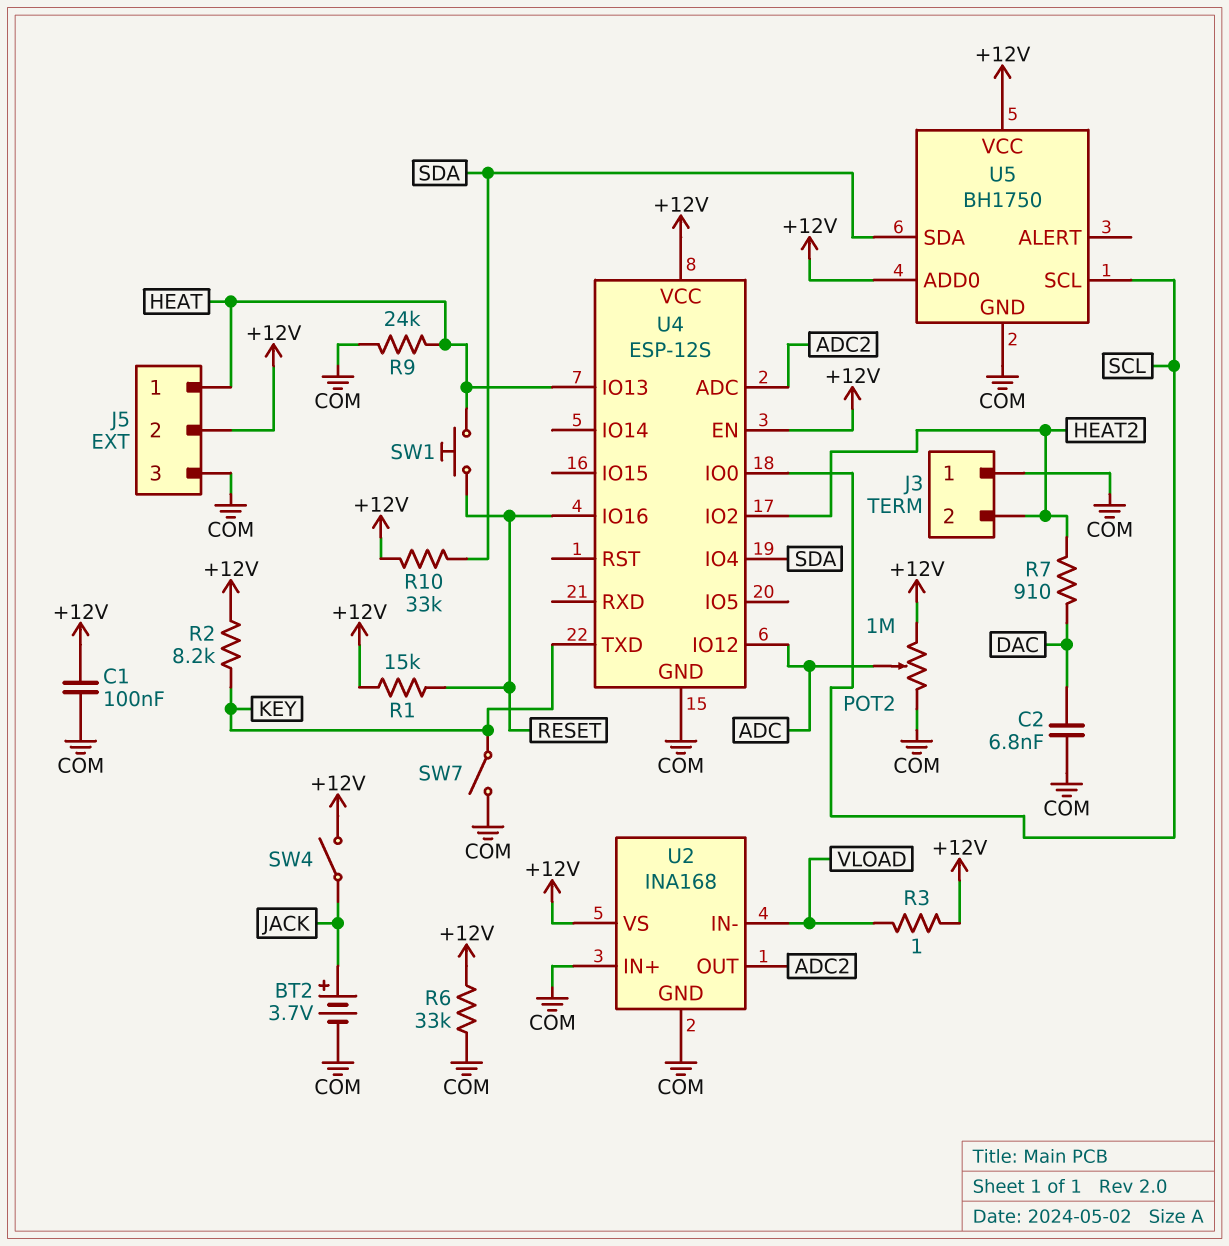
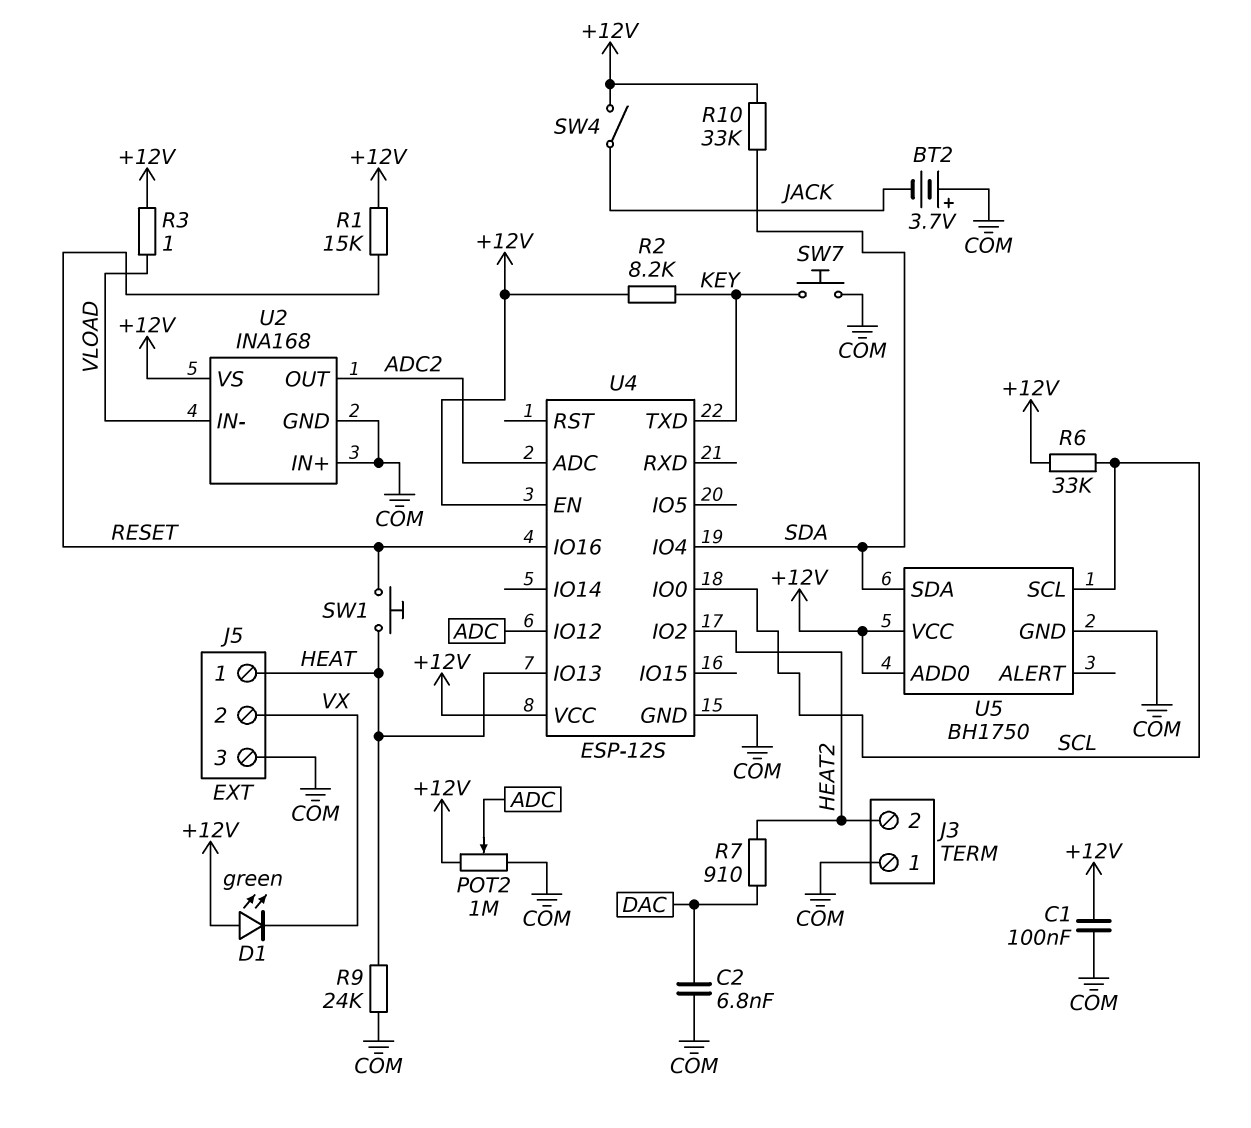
BT2: 3.7V (plus JACK, minus COM) -> 3.7V (plus COM, minus JACK)
D1: none -> LED green (A +12V, K VX)
J5 pin 2: +12V -> VX
R6: 33k (+12V, COM) -> 33k (+12V, SCL)
SW7: switch (COM, KEY) -> button (COM, KEY)

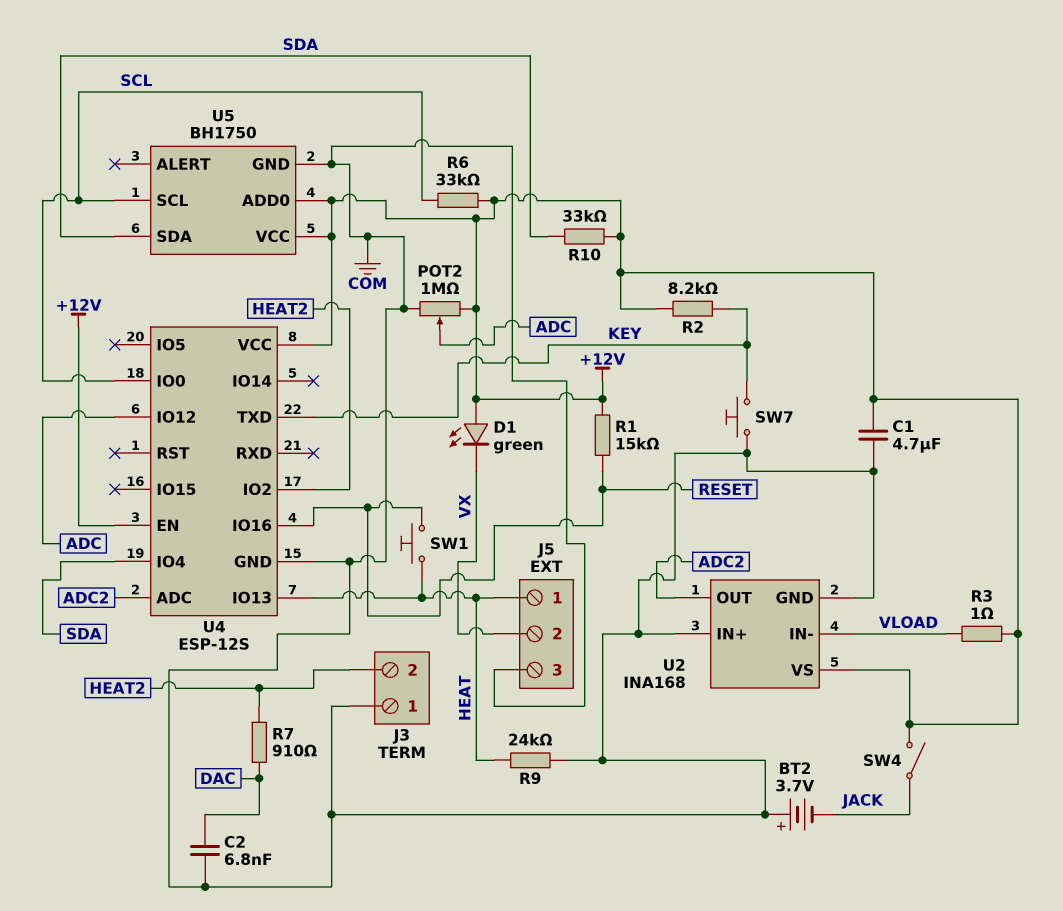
C1: 100nF (+12V, COM) -> 4.7uF (+12V, COM)

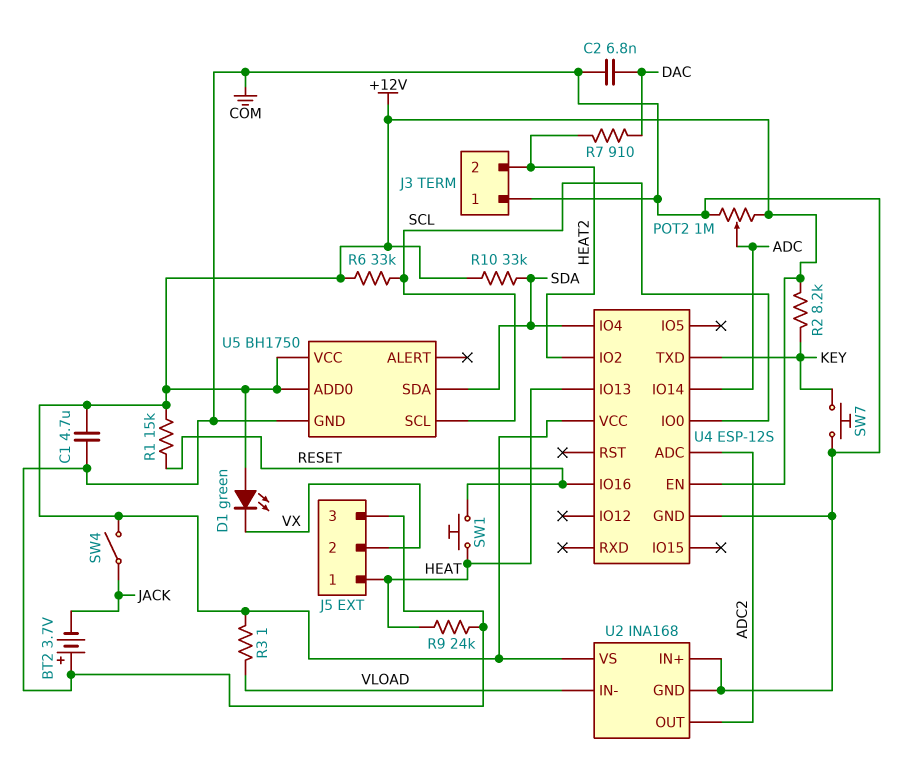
U4 pin IO12: ADC -> none
U4 pin IO14: none -> ADC

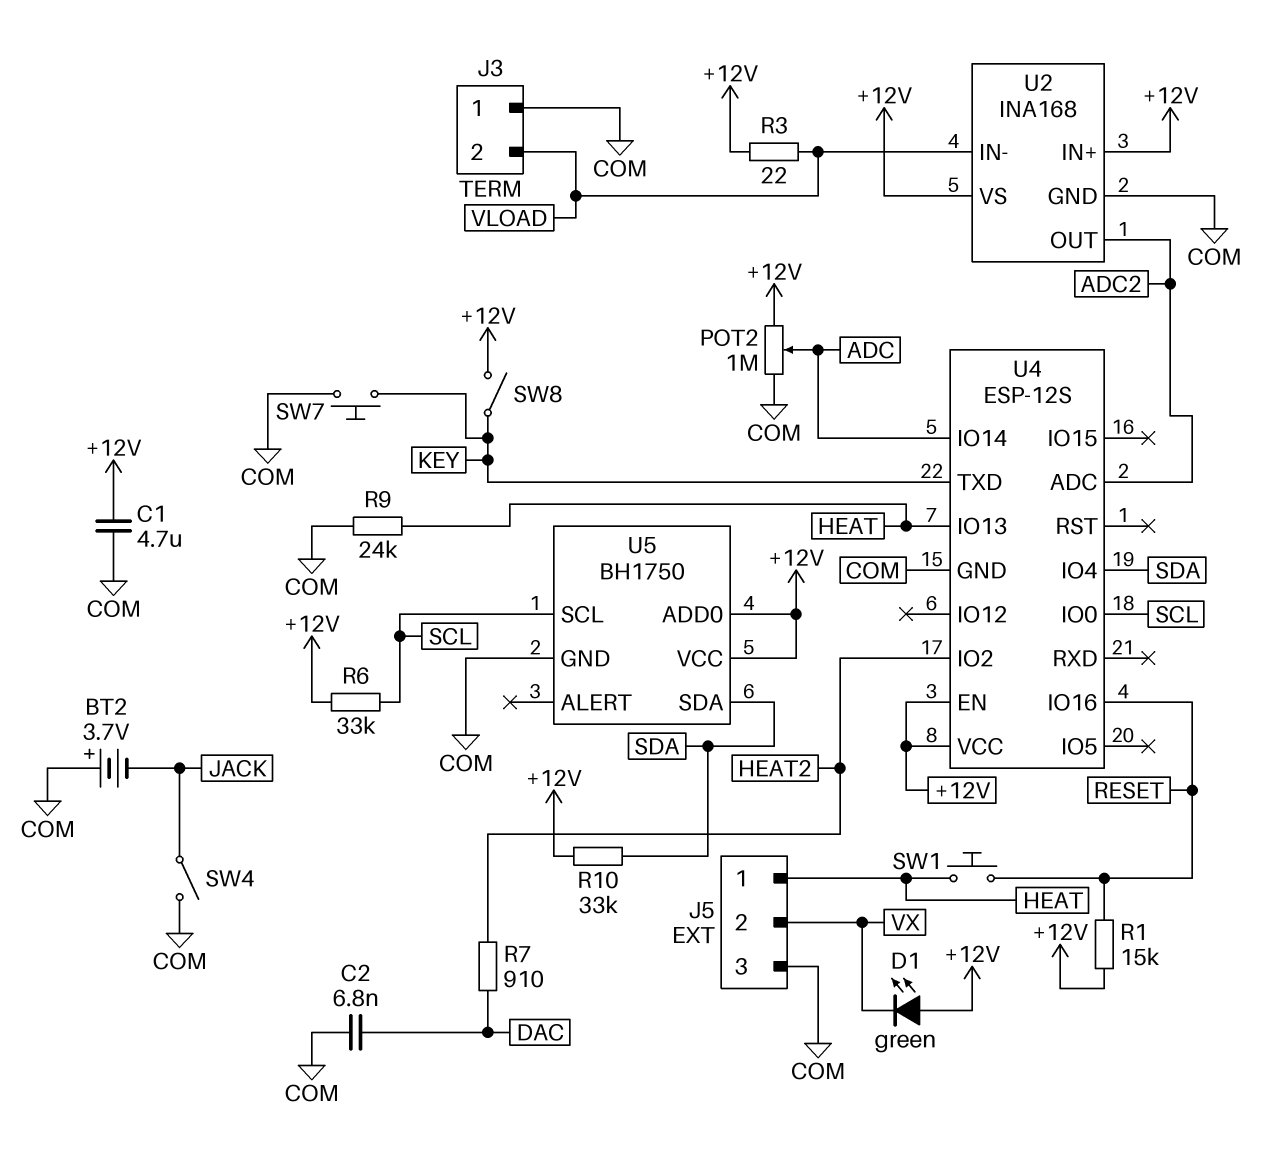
J3 pin 2: HEAT2 -> VLOAD
R2: 8.2k (+12V, KEY) -> none
R3: 1 (+12V, VLOAD) -> 22 (+12V, VLOAD)
SW4: switch (+12V, JACK) -> switch (COM, JACK)
SW8: none -> switch (+12V, KEY)
U2 pin IN+: COM -> +12V

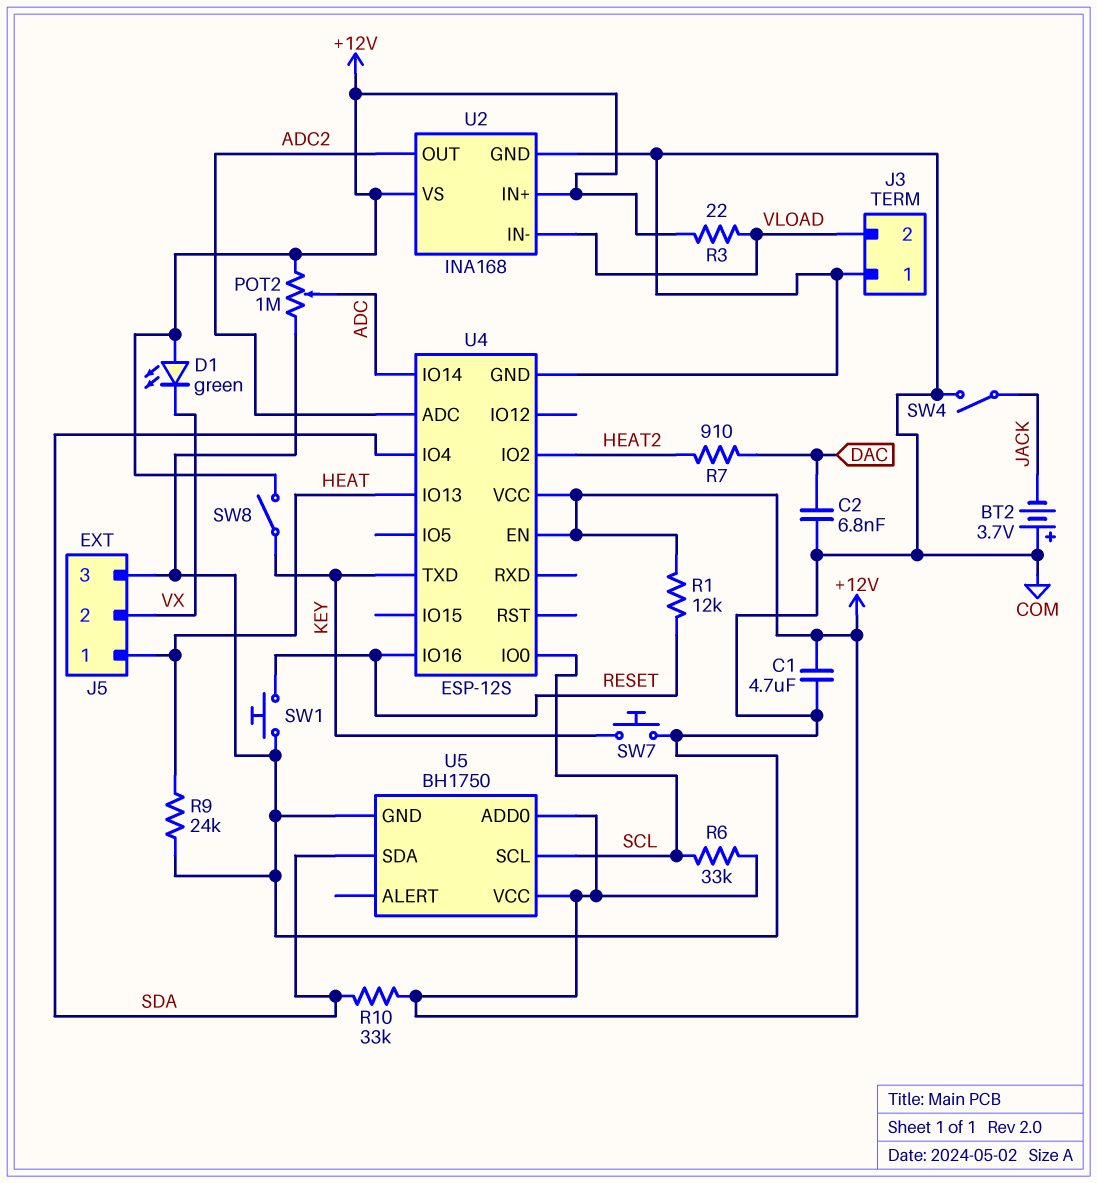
R1: 15k (+12V, RESET) -> 12k (+12V, RESET)
SW1: button (HEAT, RESET) -> button (COM, RESET)

